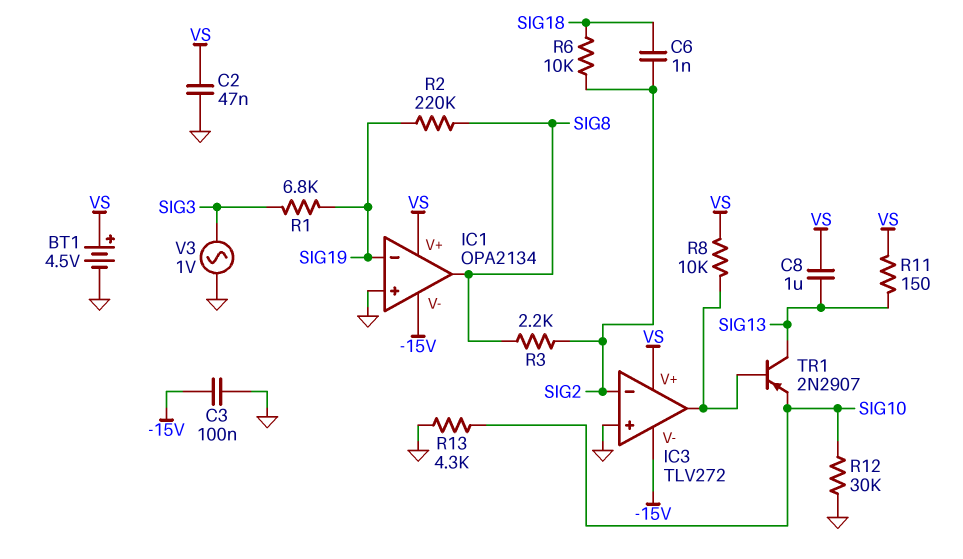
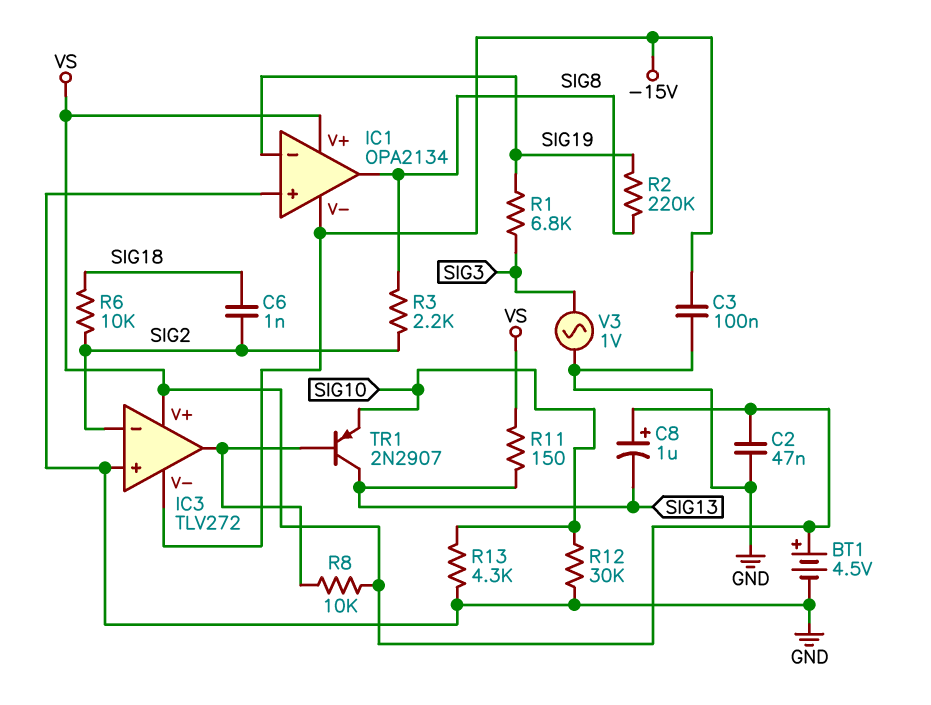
C8: 1uF (SIG13, VS) -> 1uF (plus VS, minus SIG13)

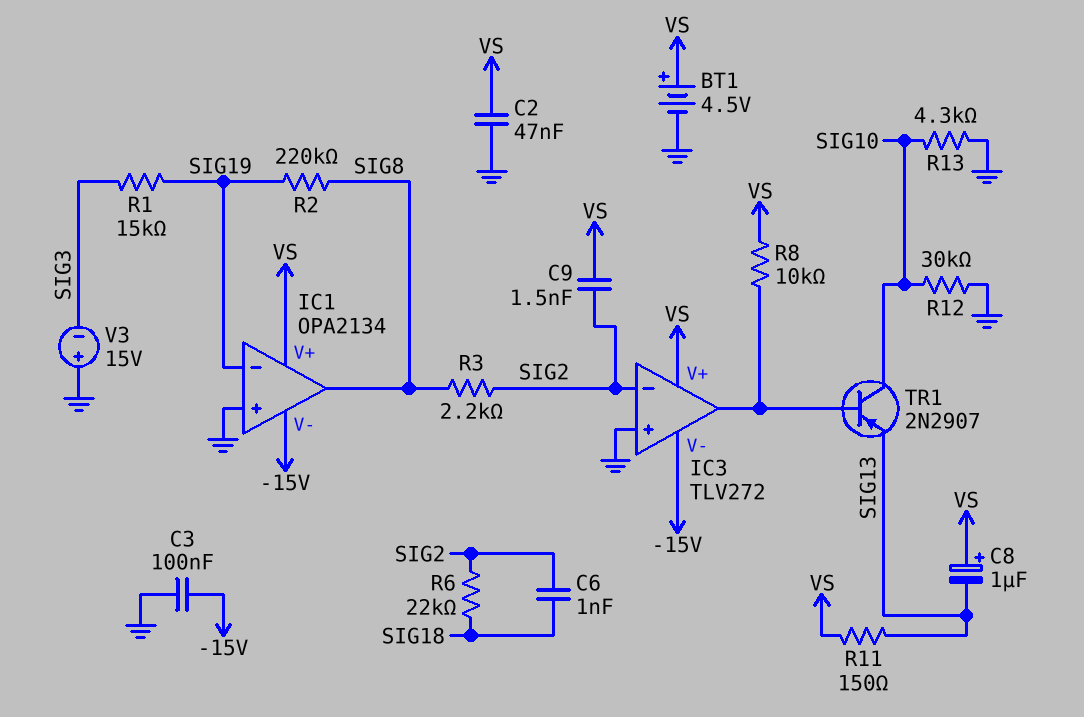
C9: none -> 1.5nF (SIG2, VS)
R1: 6.8k (SIG3, SIG19) -> 15k (SIG3, SIG19)
R6: 10k (SIG2, SIG18) -> 22k (SIG2, SIG18)
TR1: PNP 2N2907 (B IC3/out, C SIG13, E SIG10) -> PNP 2N2907 (B IC3/out, C SIG10, E SIG13)
V3: AC 1V (GND, SIG3) -> 15V (plus GND, minus SIG3)

